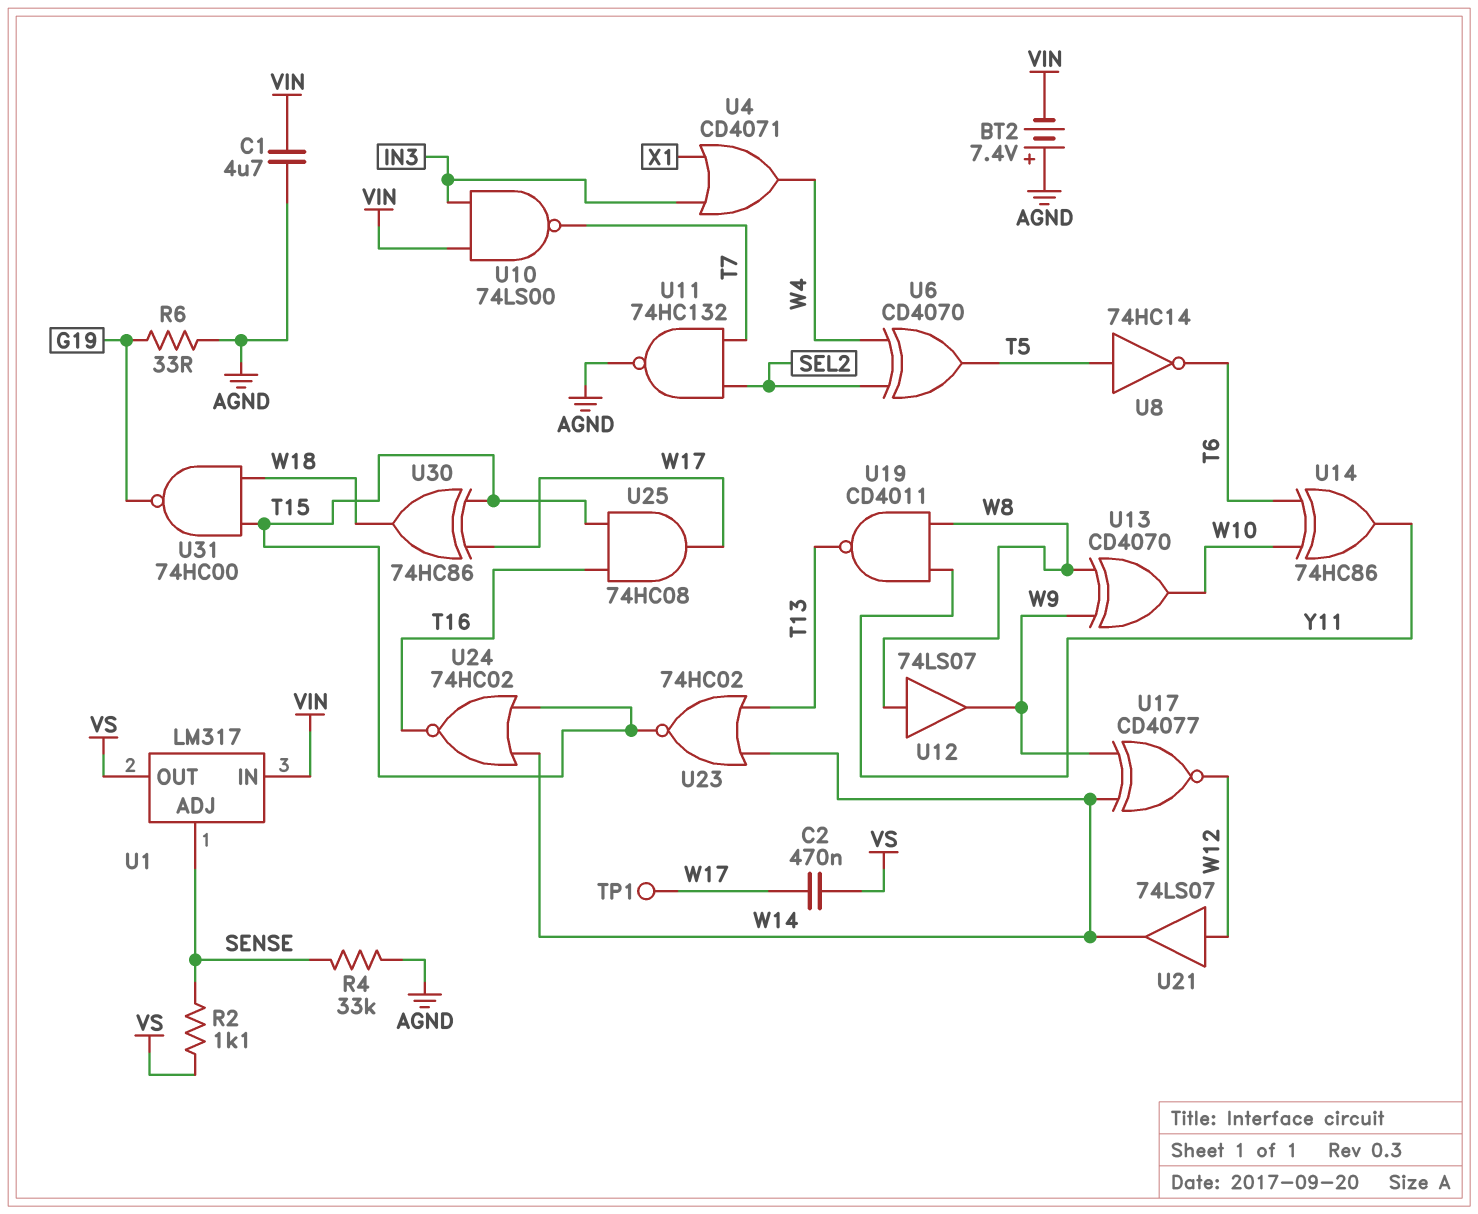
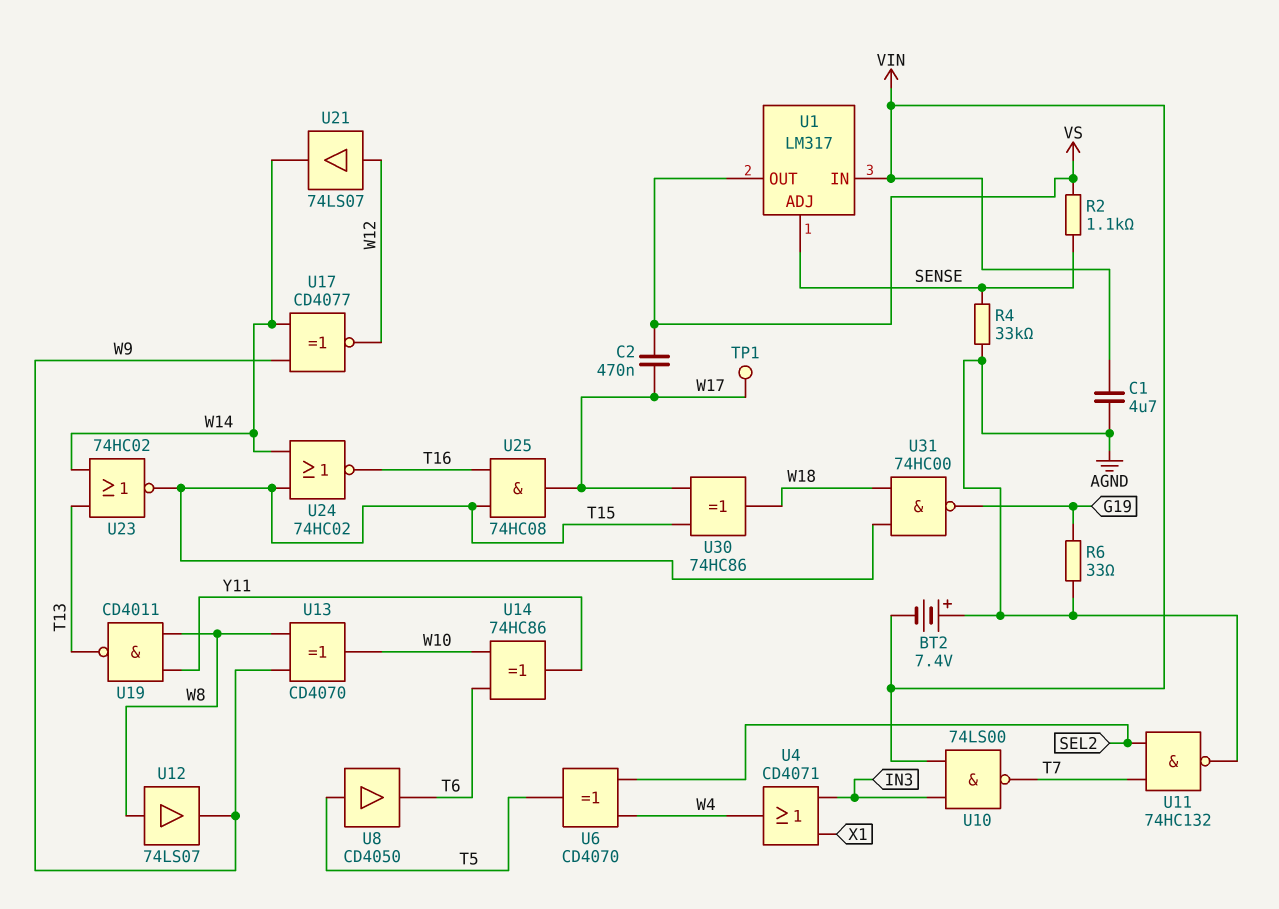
U8: NOT 74HC14 (in T5, out T6) -> buffer CD4050 (in T5, out T6)

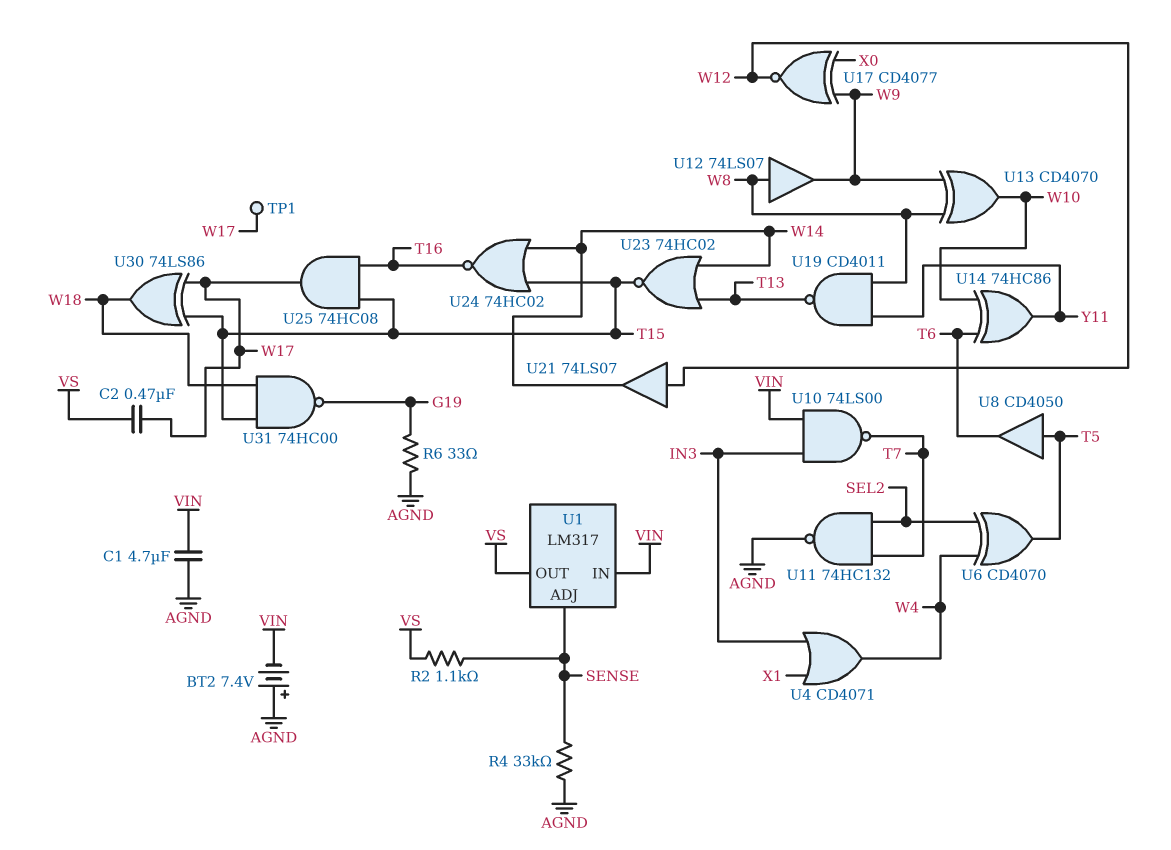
U17: XNOR CD4077 (in W9, in W14, out W12) -> XNOR CD4077 (in W9, in X0, out W12)
U30: XOR 74HC86 (in T15, in W17, out W18) -> XOR 74LS86 (in T15, in W17, out W18)

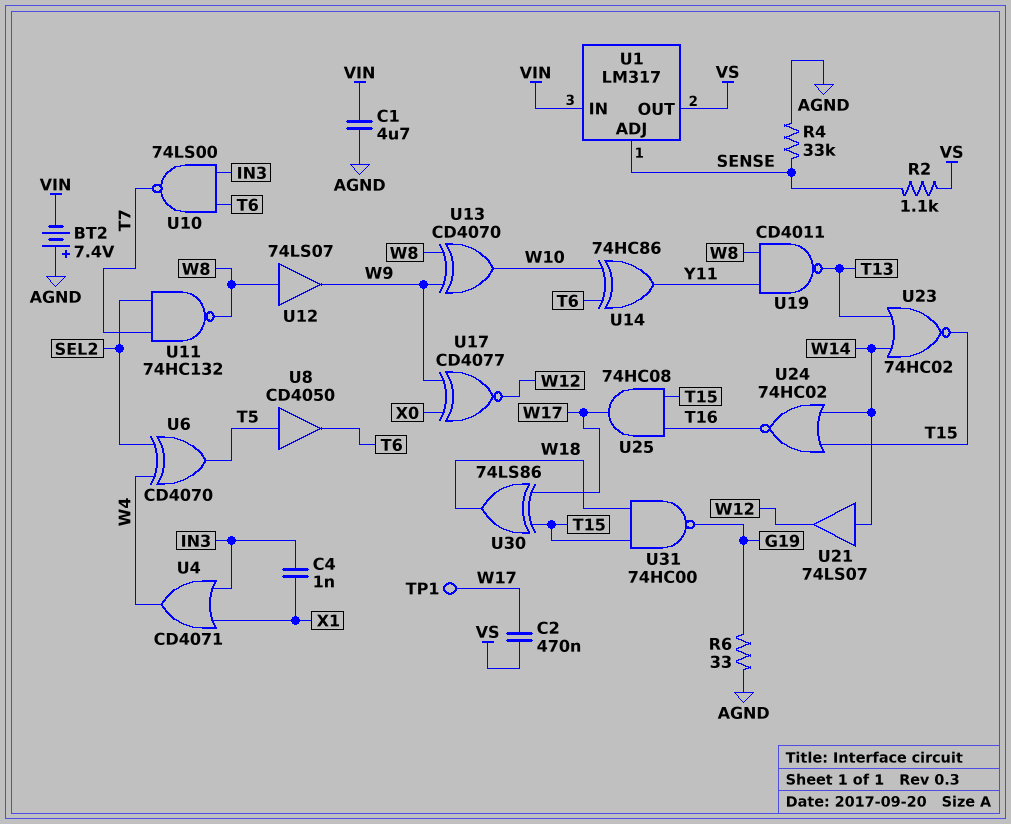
C4: none -> 1nF (IN3, X1)
U10: NAND 74LS00 (in IN3, in VIN, out T7) -> NAND 74LS00 (in IN3, in T6, out T7)
U11: NAND 74HC132 (in SEL2, in T7, out AGND) -> NAND 74HC132 (in SEL2, in T7, out W8)
U21: buffer 74LS07 (in W12, out W14) -> buffer 74LS07 (in W14, out W12)

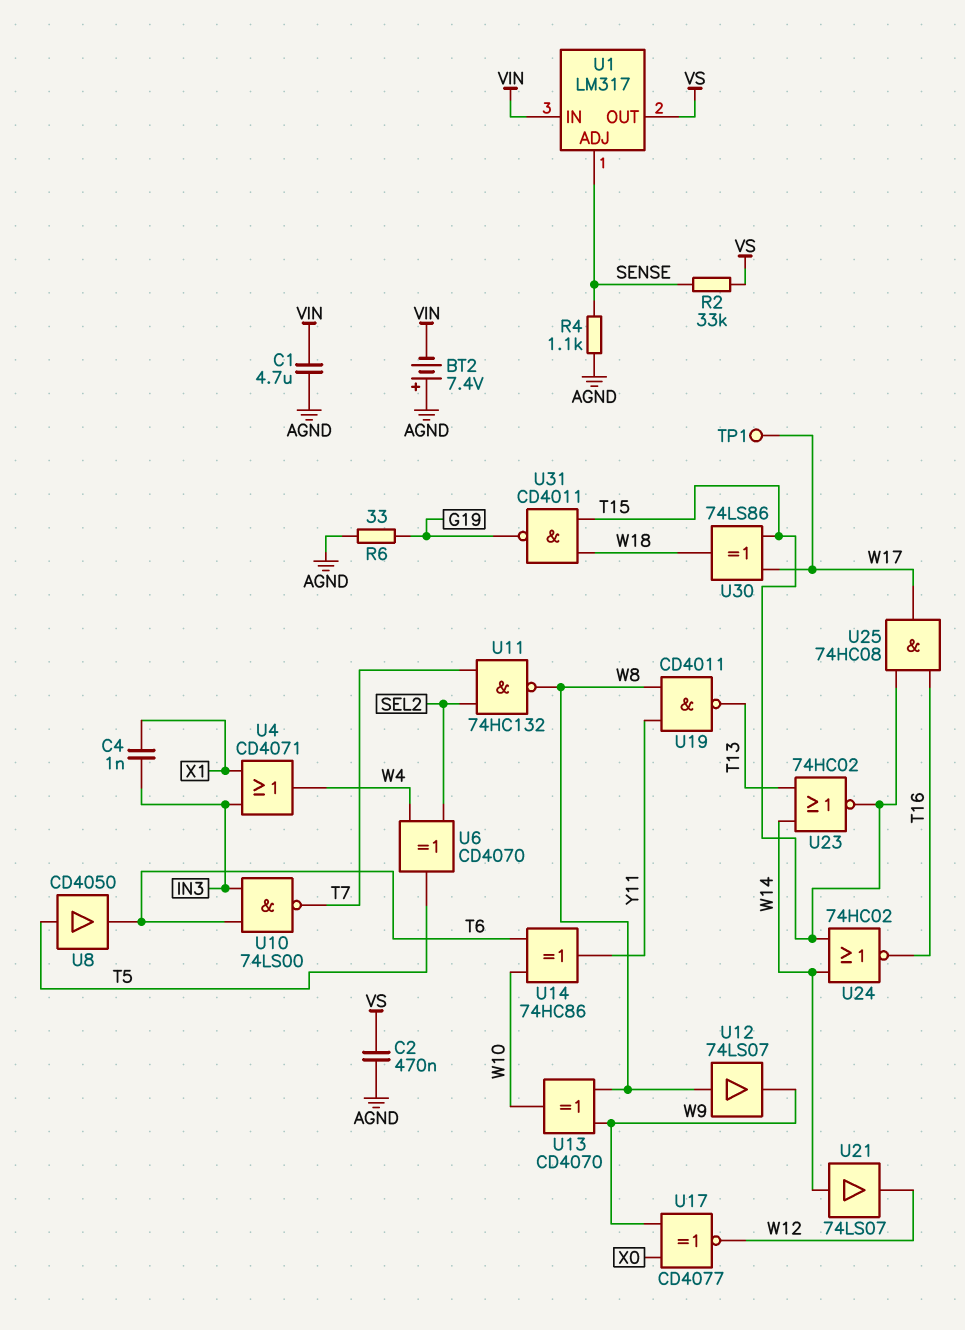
C2: 470nF (VS, W17) -> 470nF (AGND, VS)
R2: 1.1k (SENSE, VS) -> 33k (SENSE, VS)
R4: 33k (AGND, SENSE) -> 1.1k (AGND, SENSE)
U31: NAND 74HC00 (in T15, in W18, out G19) -> NAND CD4011 (in T15, in W18, out G19)

